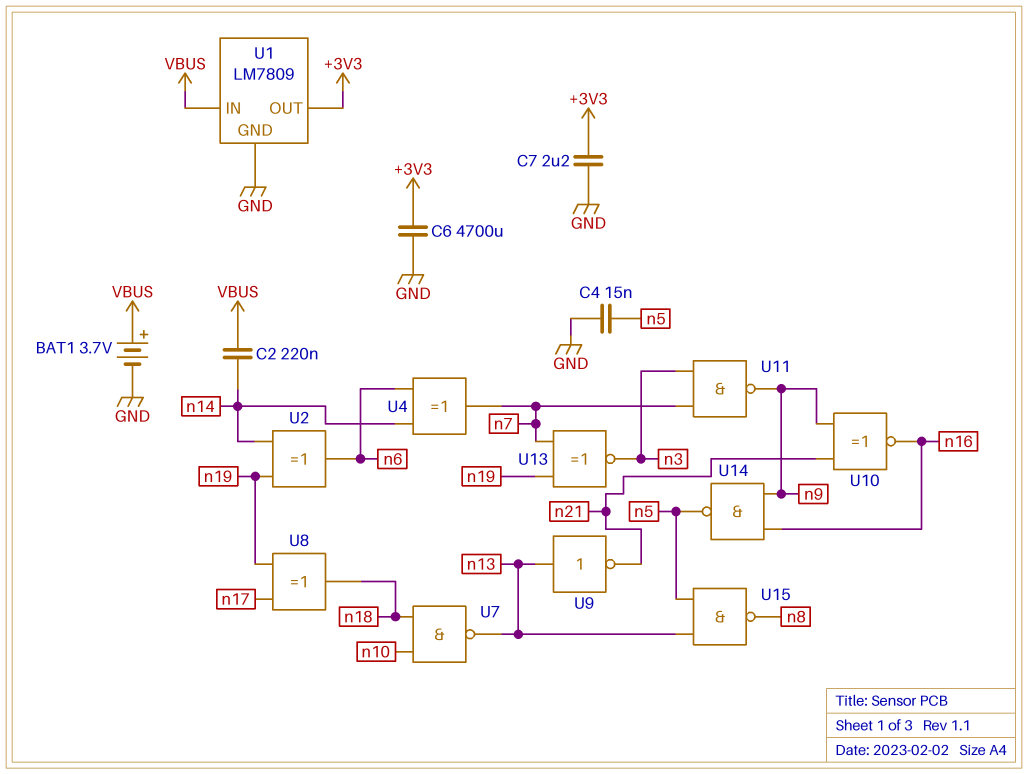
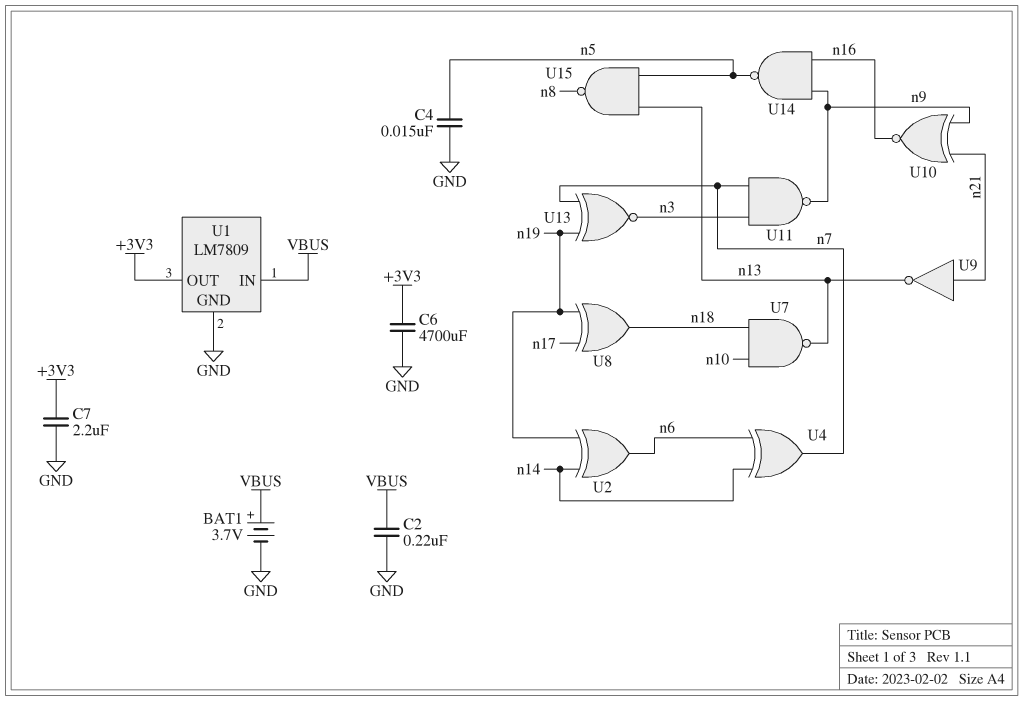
C2: 220nF (VBUS, n14) -> 220nF (GND, VBUS)
U9: NOT (in n13, out n21) -> NOT (in n21, out n13)

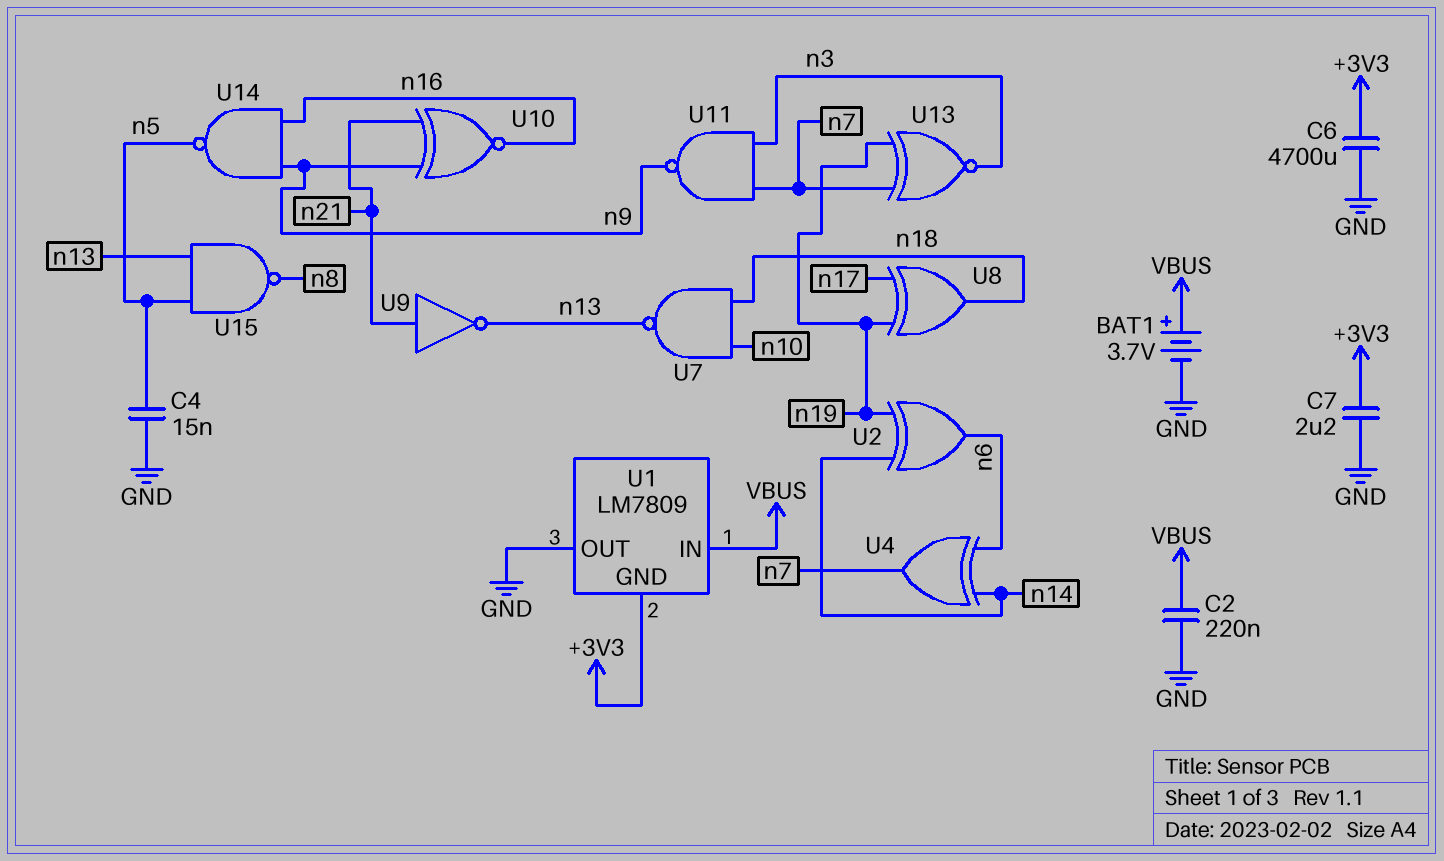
U1 pin GND: GND -> +3V3
U1 pin OUT: +3V3 -> GND

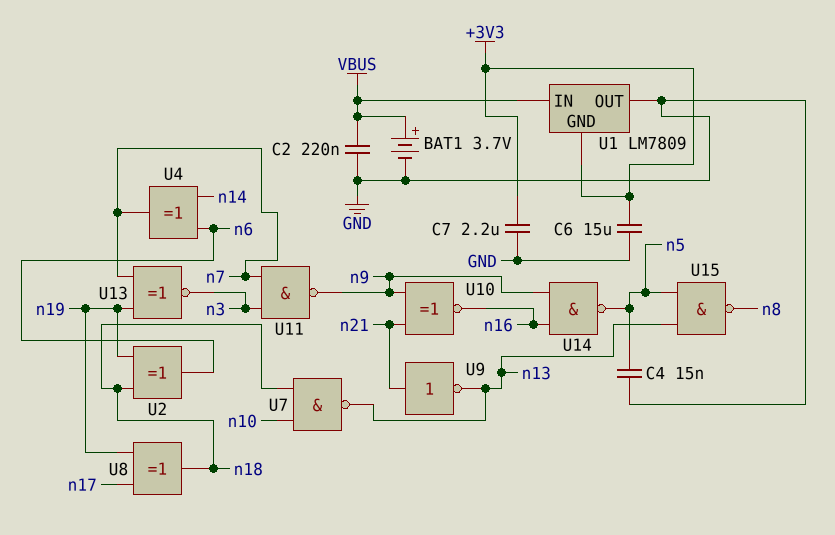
C6: 4700uF (+3V3, GND) -> 15uF (+3V3, GND)
U2: XOR (in n14, in n19, out n6) -> XOR (in n18, in n19, out n6)

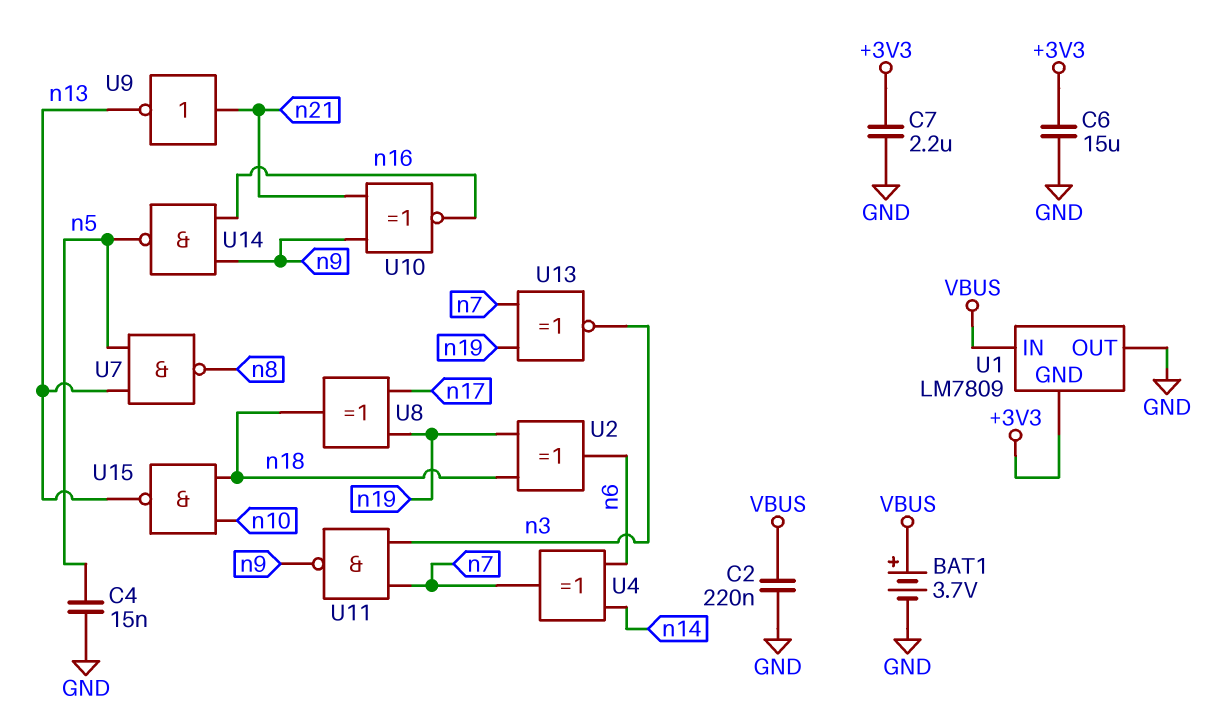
U7: NAND (in n10, in n18, out n13) -> NAND (in n5, in n13, out n8)
U15: NAND (in n5, in n13, out n8) -> NAND (in n10, in n18, out n13)

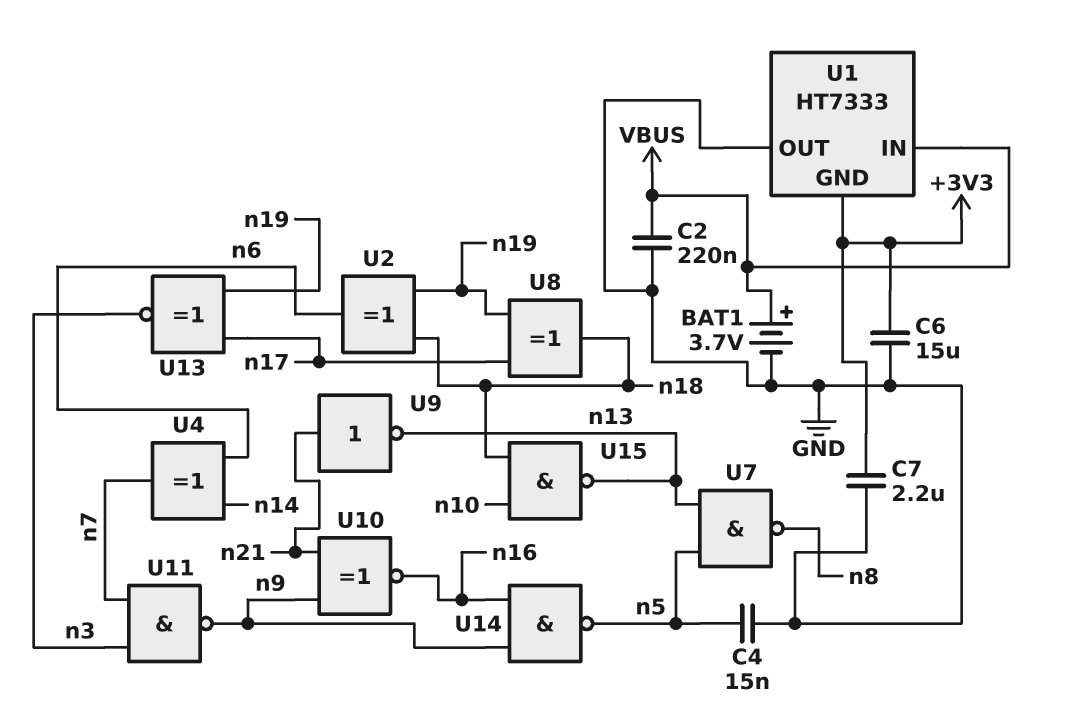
U1: LM7809 -> HT7333
U13: XNOR (in n7, in n19, out n3) -> XNOR (in n17, in n19, out n3)

